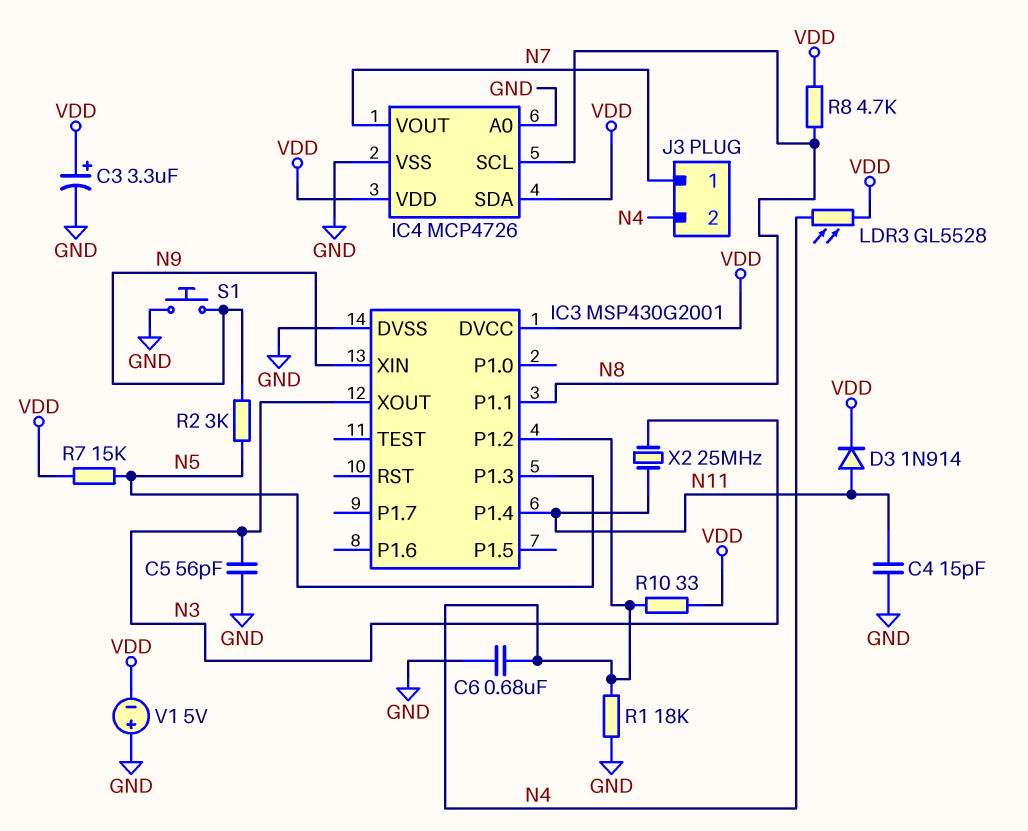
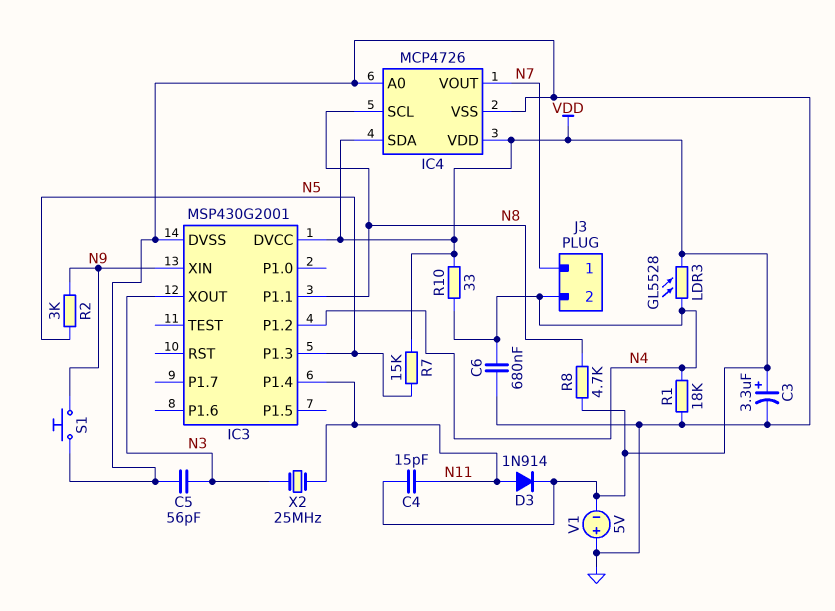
C4: 15pF (GND, N11) -> 15pF (N11, VDD)

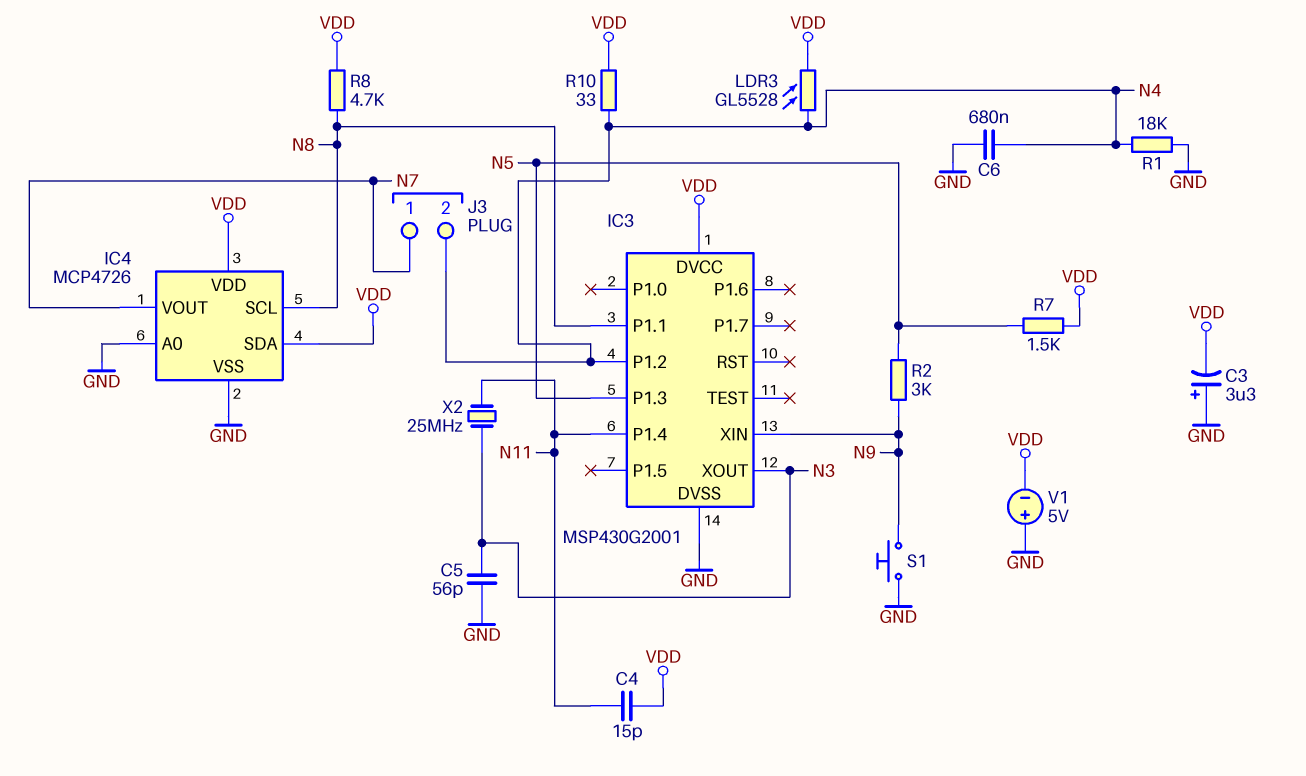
C3: 3.3uF (plus VDD, minus GND) -> 3.3uF (plus GND, minus VDD)
D3: diode 1N914 (A N11, K VDD) -> none
R7: 15k (N5, VDD) -> 1.5k (N5, VDD)

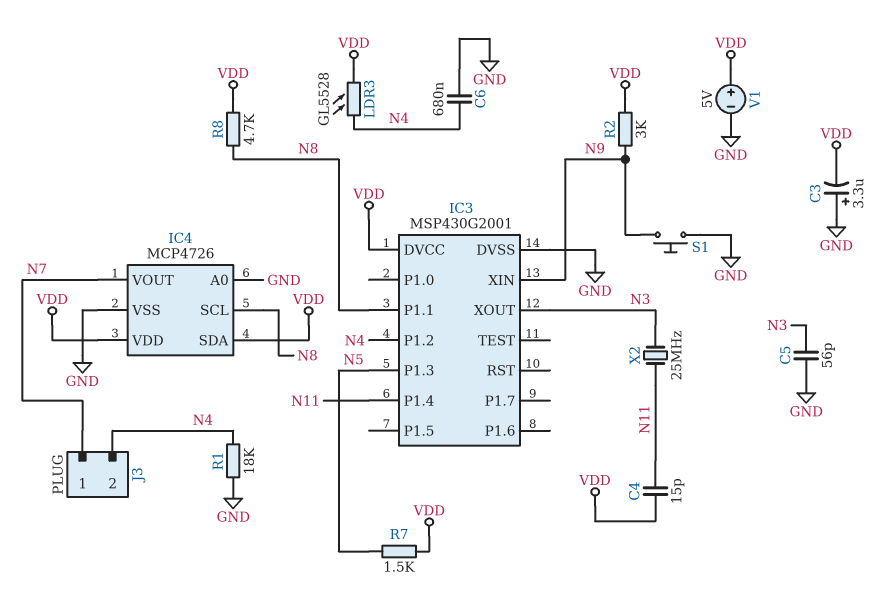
R2: 3k (N5, N9) -> 3k (N9, VDD)
R10: 33 (N4, VDD) -> none
V1: 5V (plus GND, minus VDD) -> 5V (plus VDD, minus GND)

